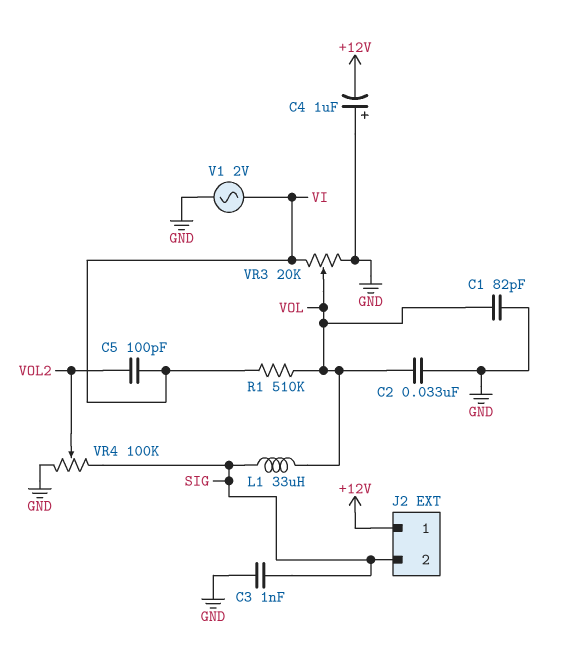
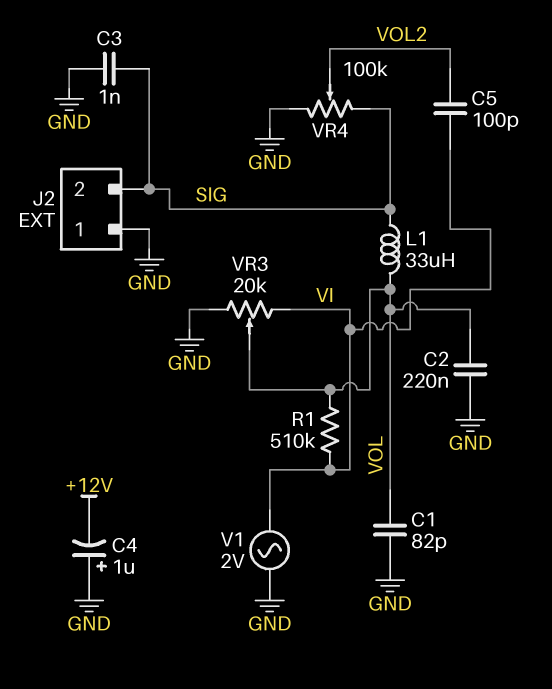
C2: 33nF (GND, VOL) -> 220nF (GND, VOL)
J2 pin 1: +12V -> GND

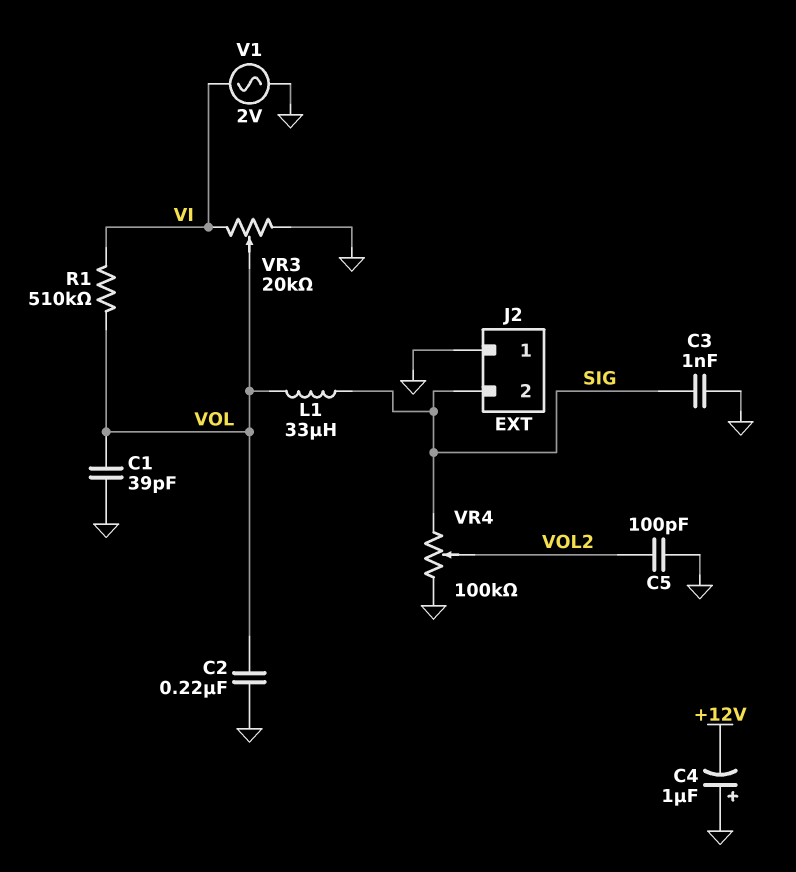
C1: 82pF (GND, VOL) -> 39pF (GND, VOL)
C5: 100pF (VI, VOL2) -> 100pF (GND, VOL2)

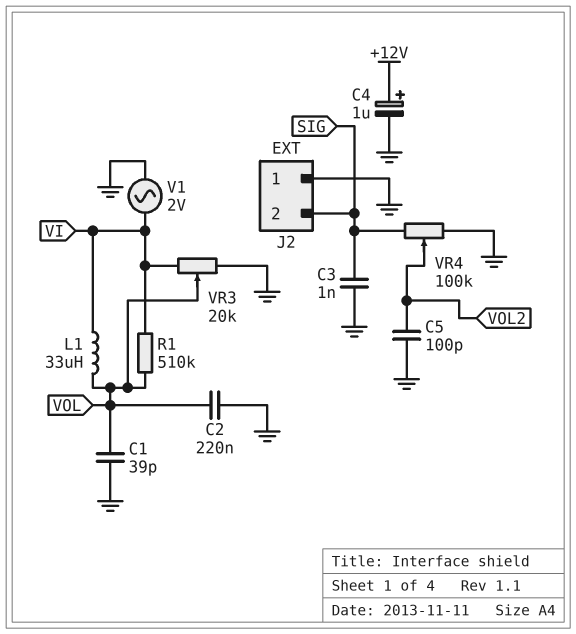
C4: 1uF (plus GND, minus +12V) -> 1uF (plus +12V, minus GND)
L1: 33uH (SIG, VOL) -> 33uH (VI, VOL)

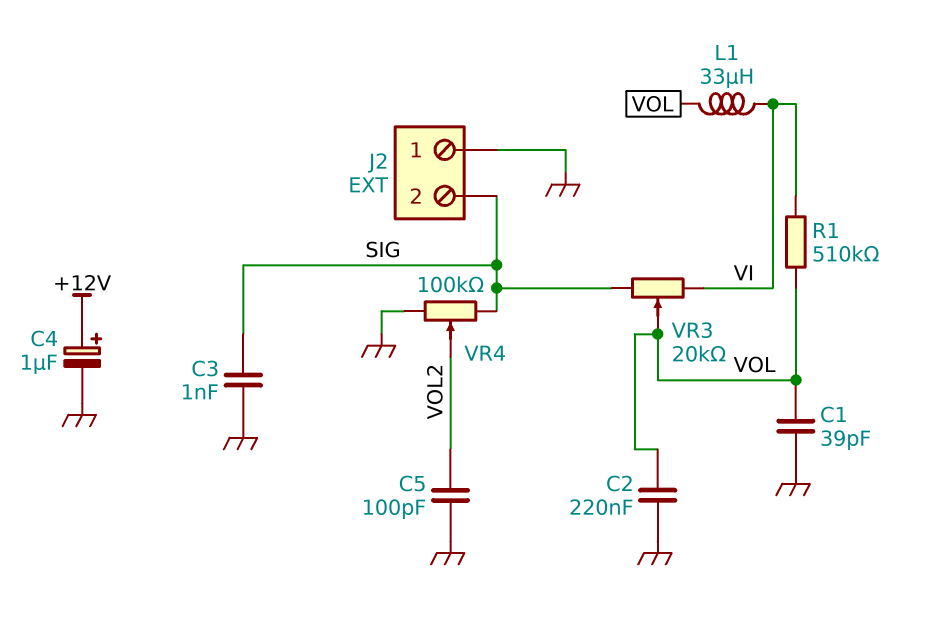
V1: AC 2V (GND, VI) -> none
VR3: 20k (GND, VI, wiper VOL) -> 20k (SIG, VI, wiper VOL)

